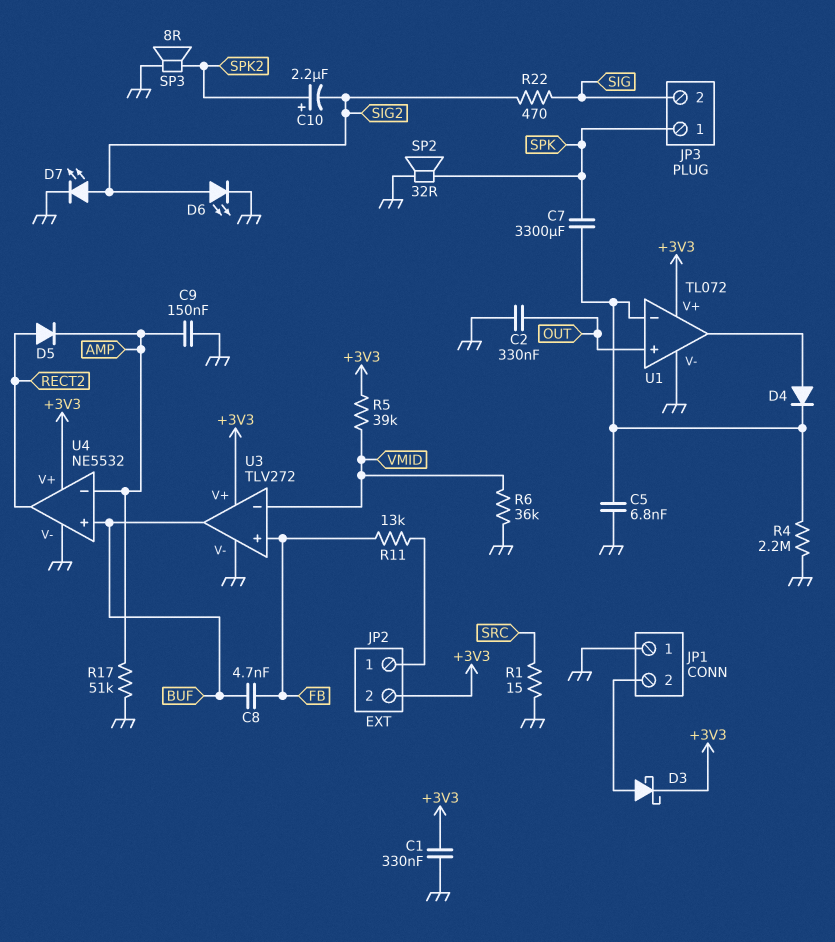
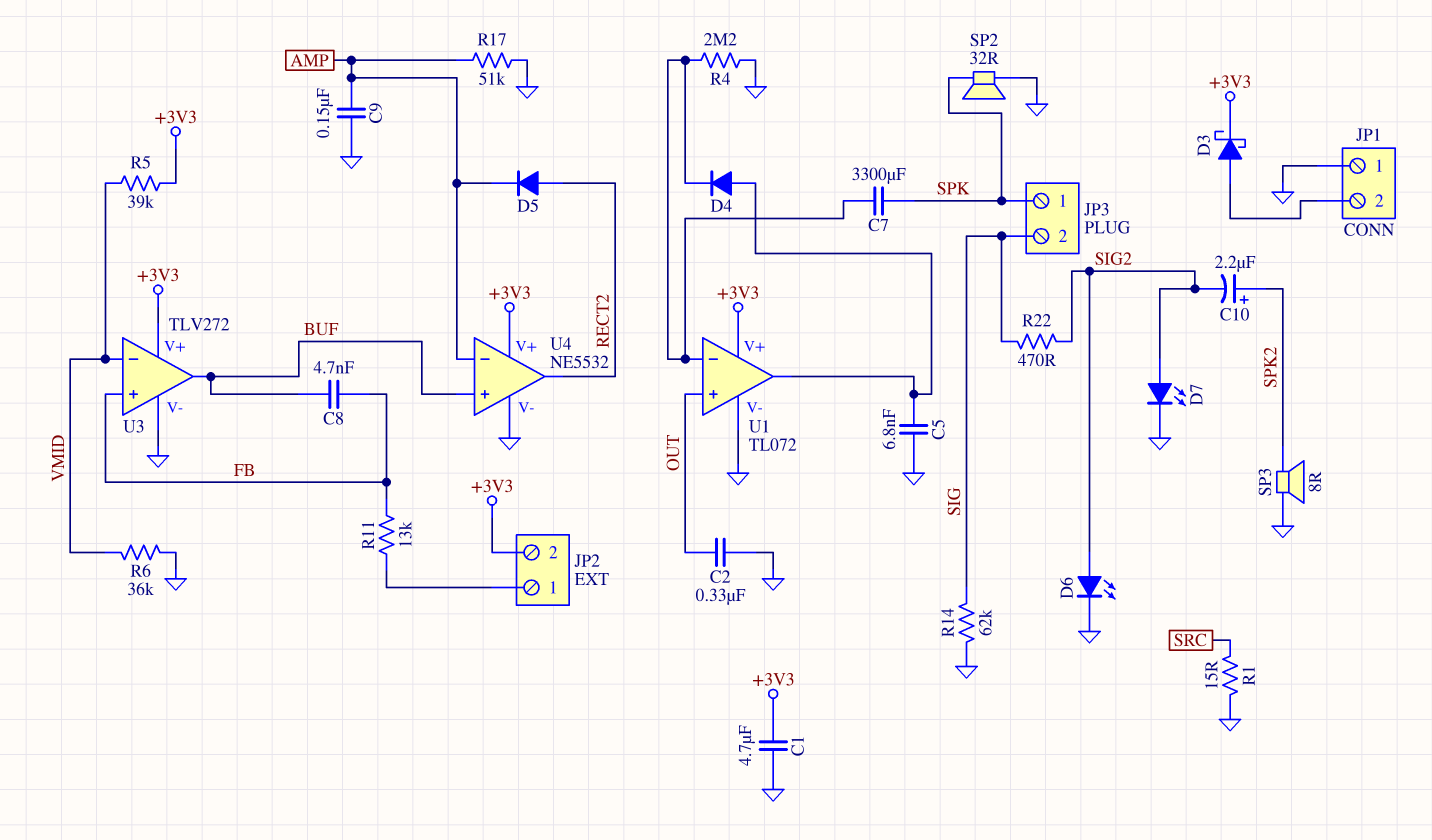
C1: 330nF (+3V3, GND) -> 4.7uF (+3V3, GND)
C5: 6.8nF (GND, U1/in-) -> 6.8nF (GND, U1/out)
R14: none -> 62k (GND, SIG)

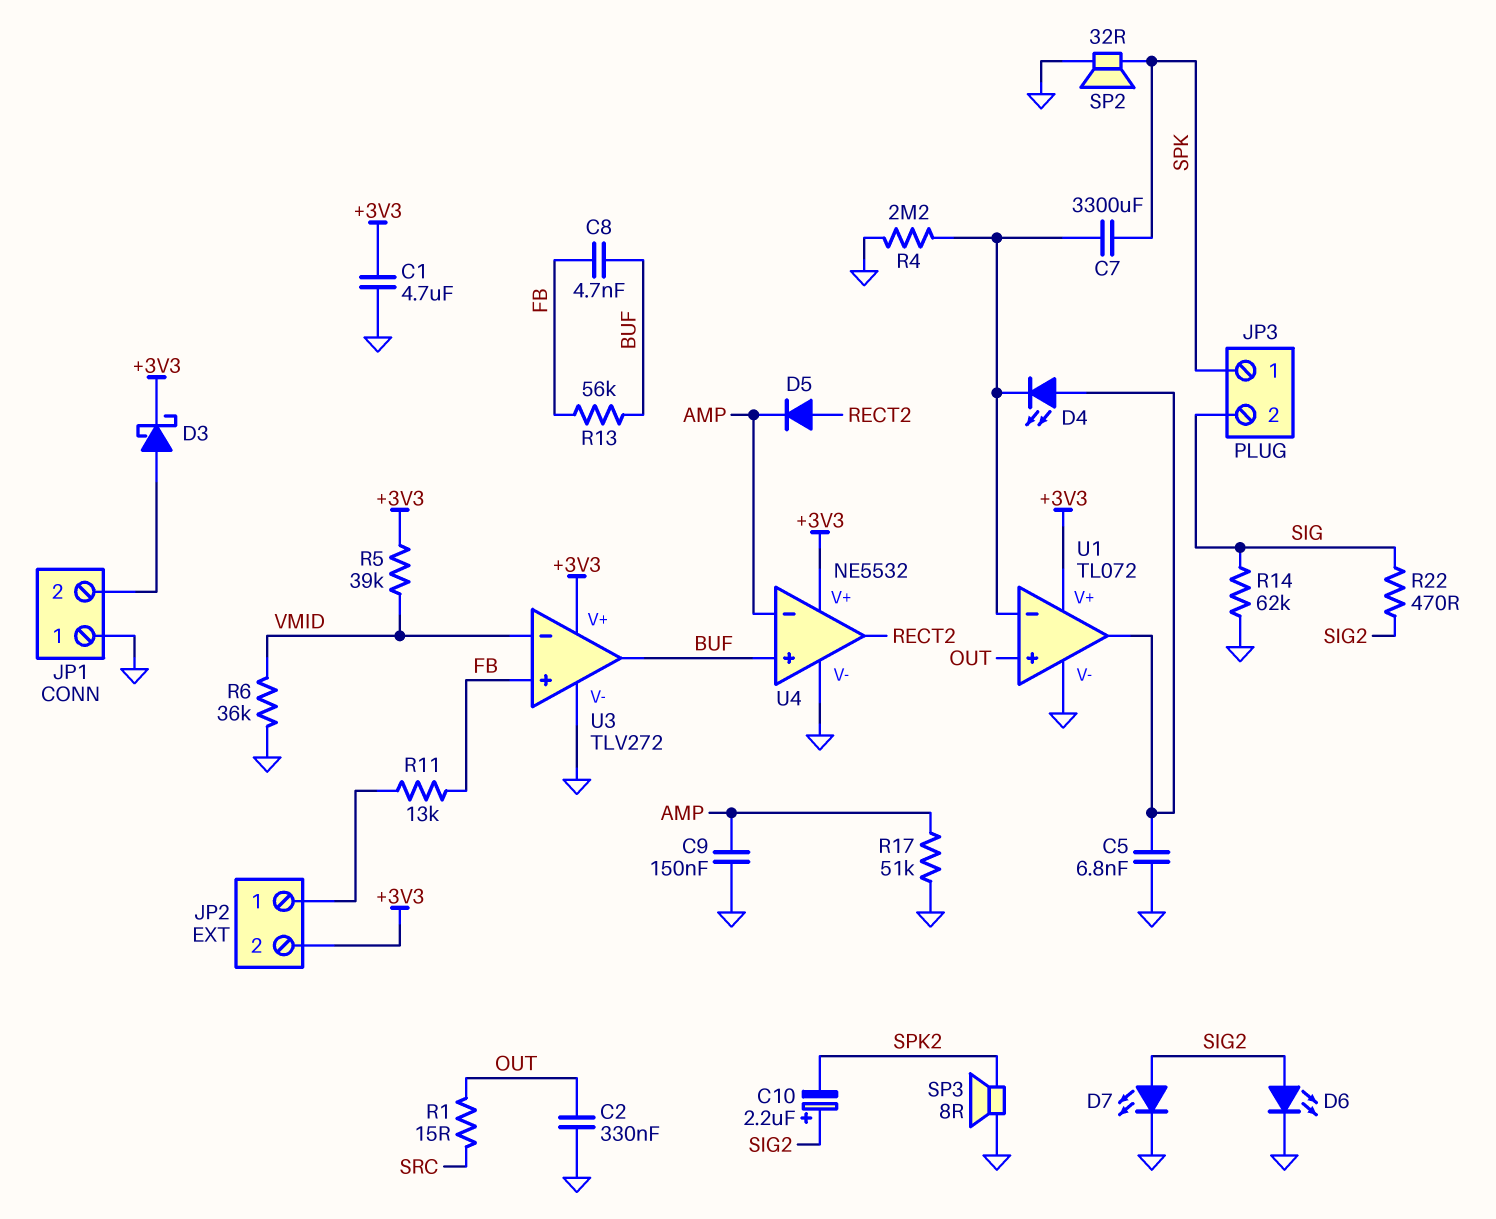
C10: 2.2uF (plus SPK2, minus SIG2) -> 2.2uF (plus SIG2, minus SPK2)
D4: diode (A U1/out, K U1/in-) -> LED (A U1/out, K U1/in-)
R1: 15 (GND, SRC) -> 15 (OUT, SRC)
R13: none -> 56k (BUF, FB)

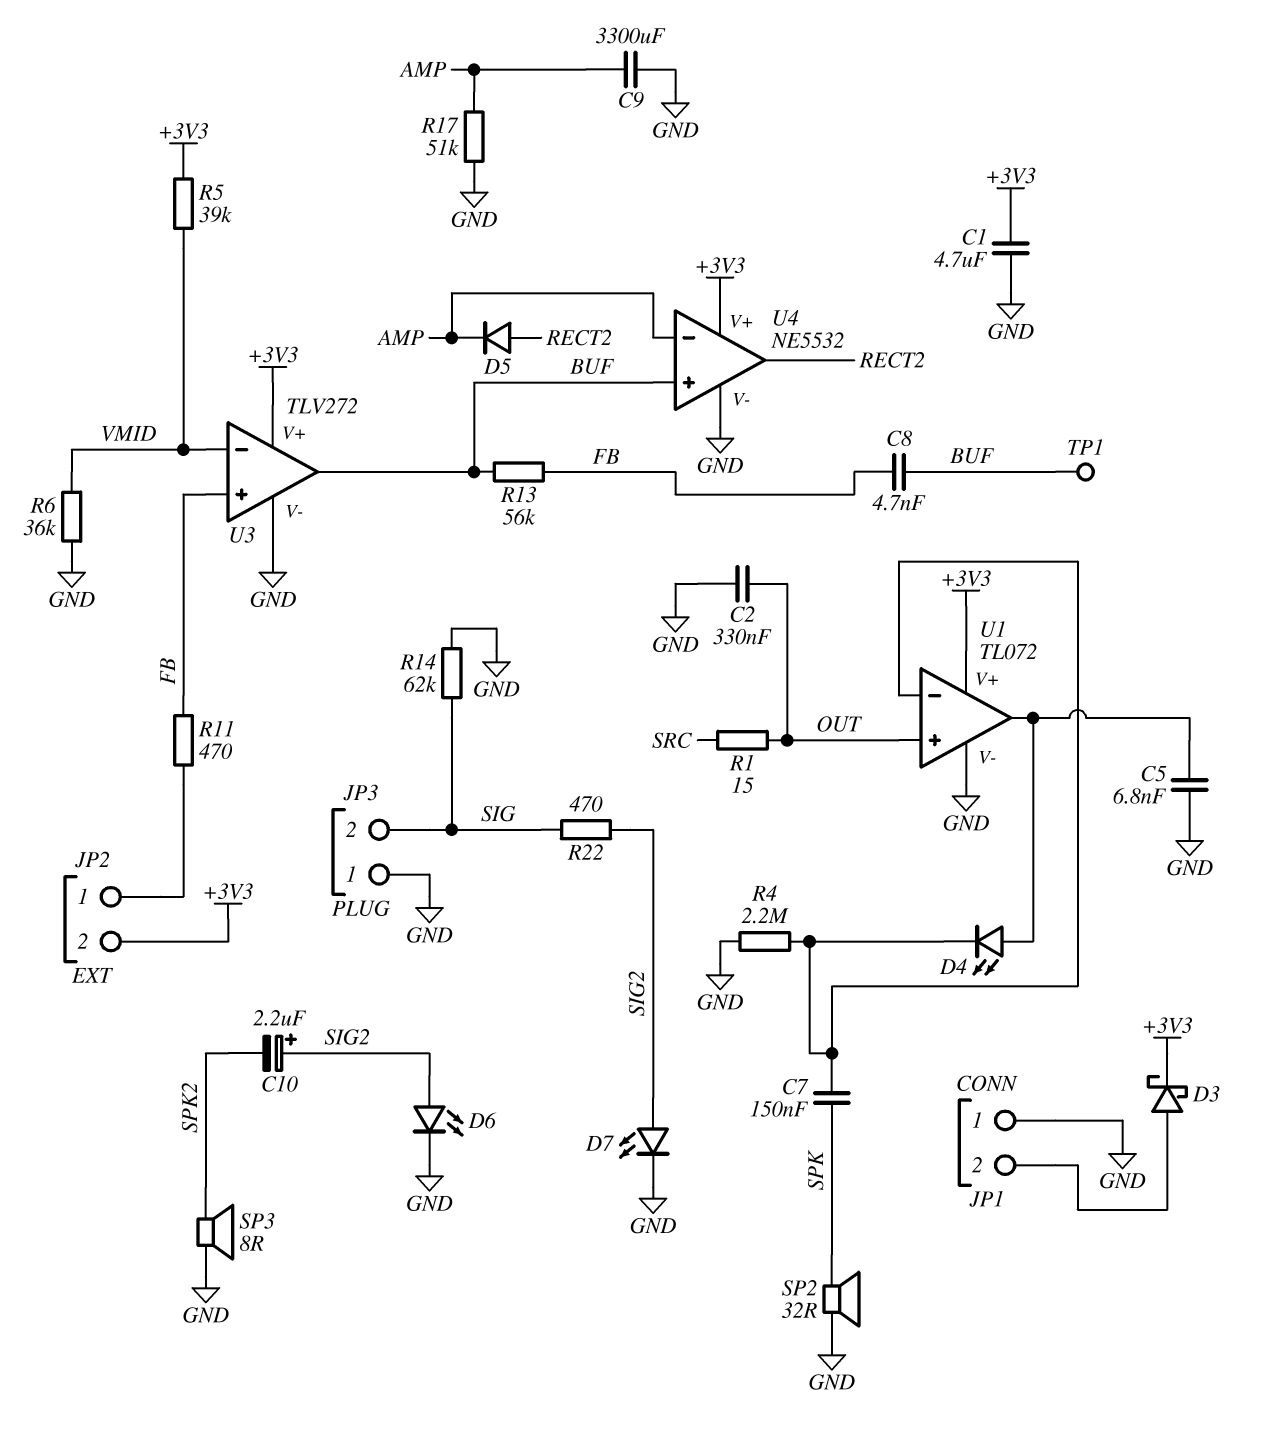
C7: 3300uF (SPK, U1/in-) -> 150nF (SPK, U1/in-)
C9: 150nF (AMP, GND) -> 3300uF (AMP, GND)
JP3 pin 1: SPK -> GND
R11: 13k (FB, JP2/1) -> 470 (FB, JP2/1)
TP1: none -> test point (BUF)

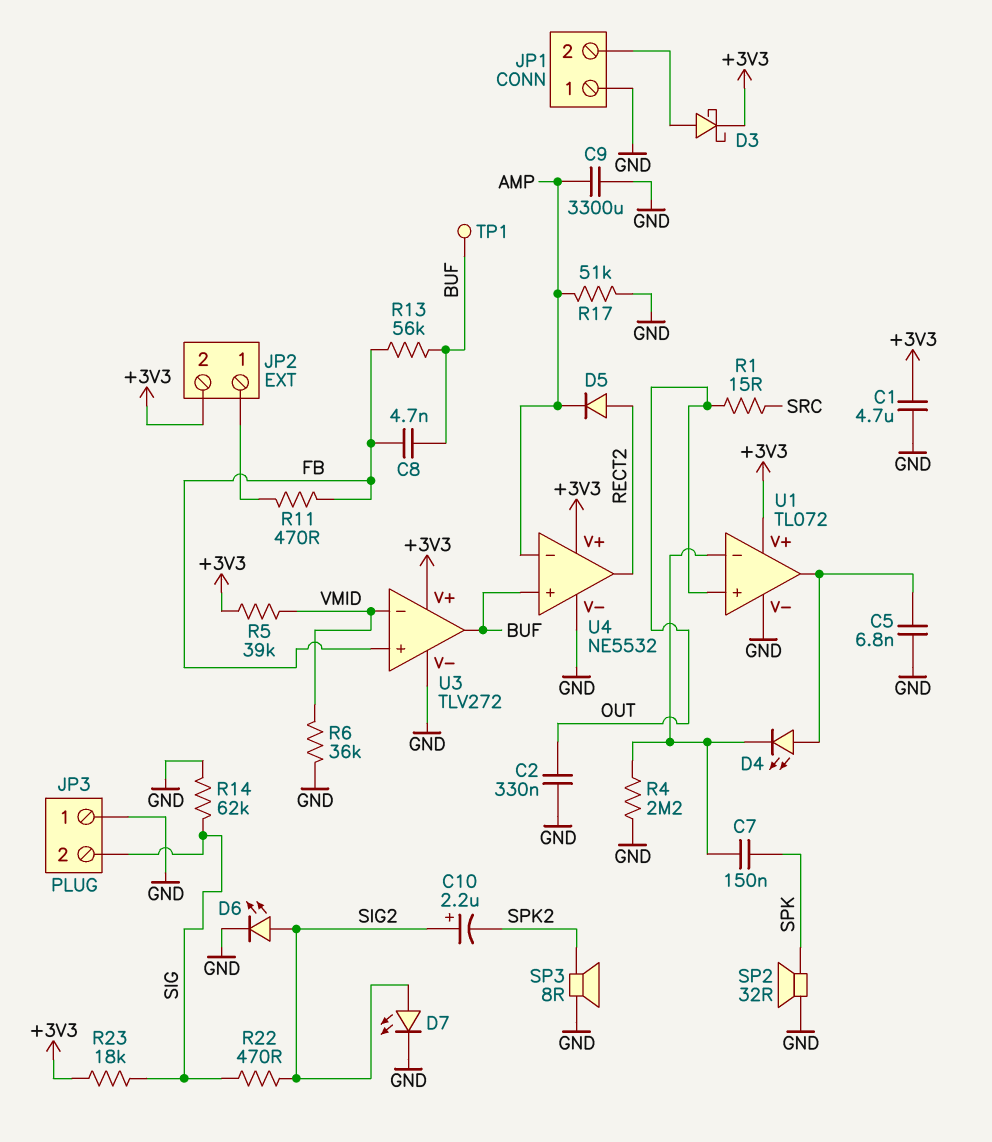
R23: none -> 18k (+3V3, SIG)

